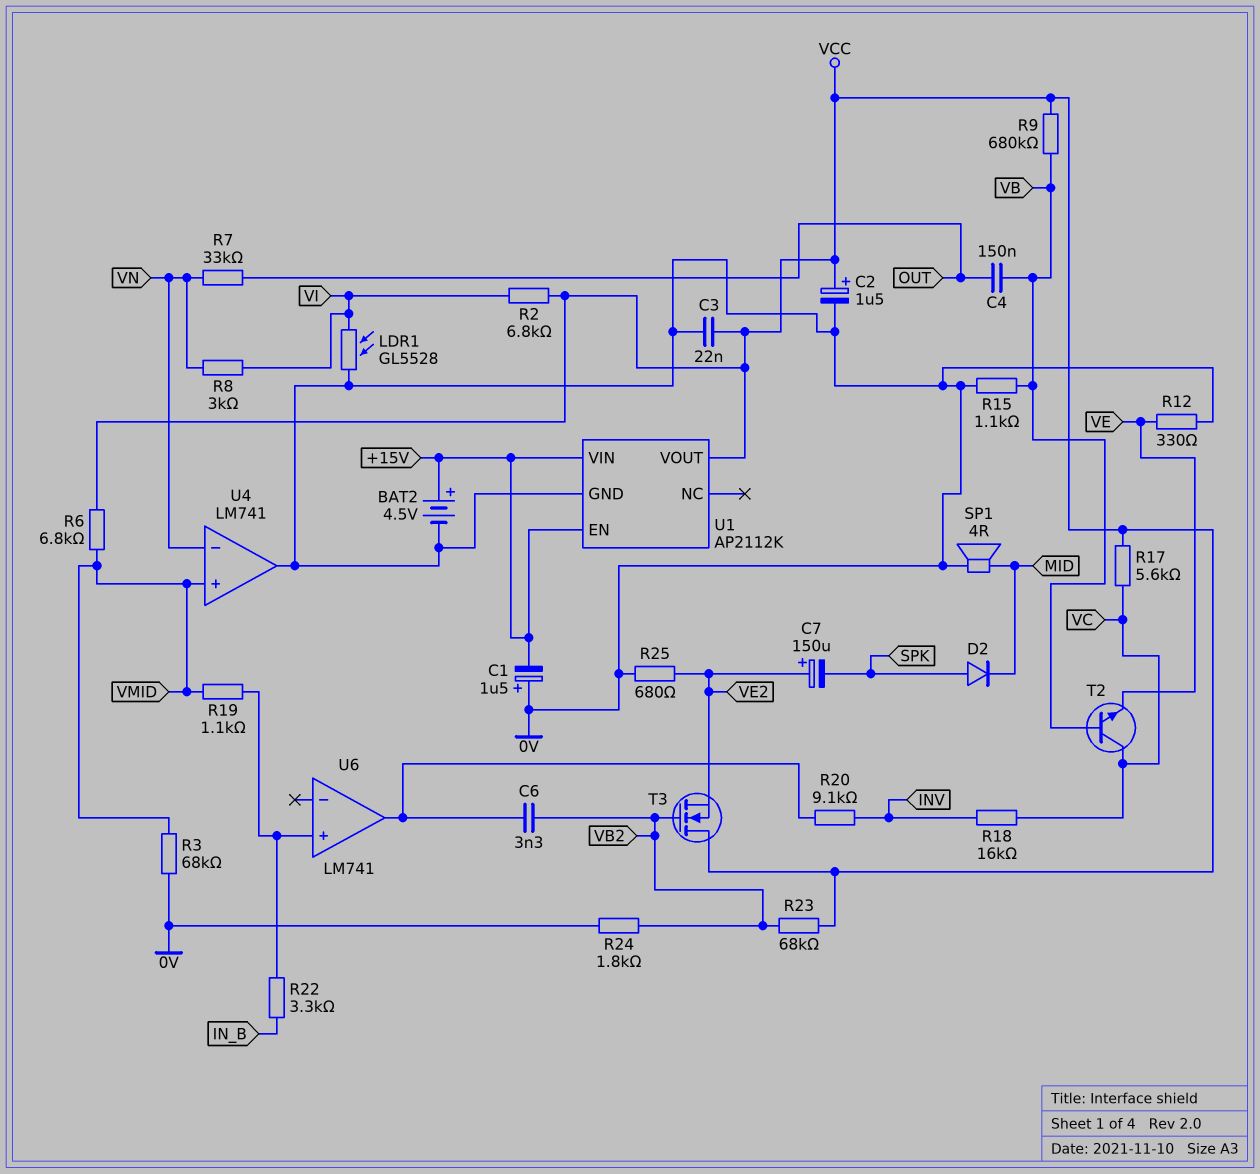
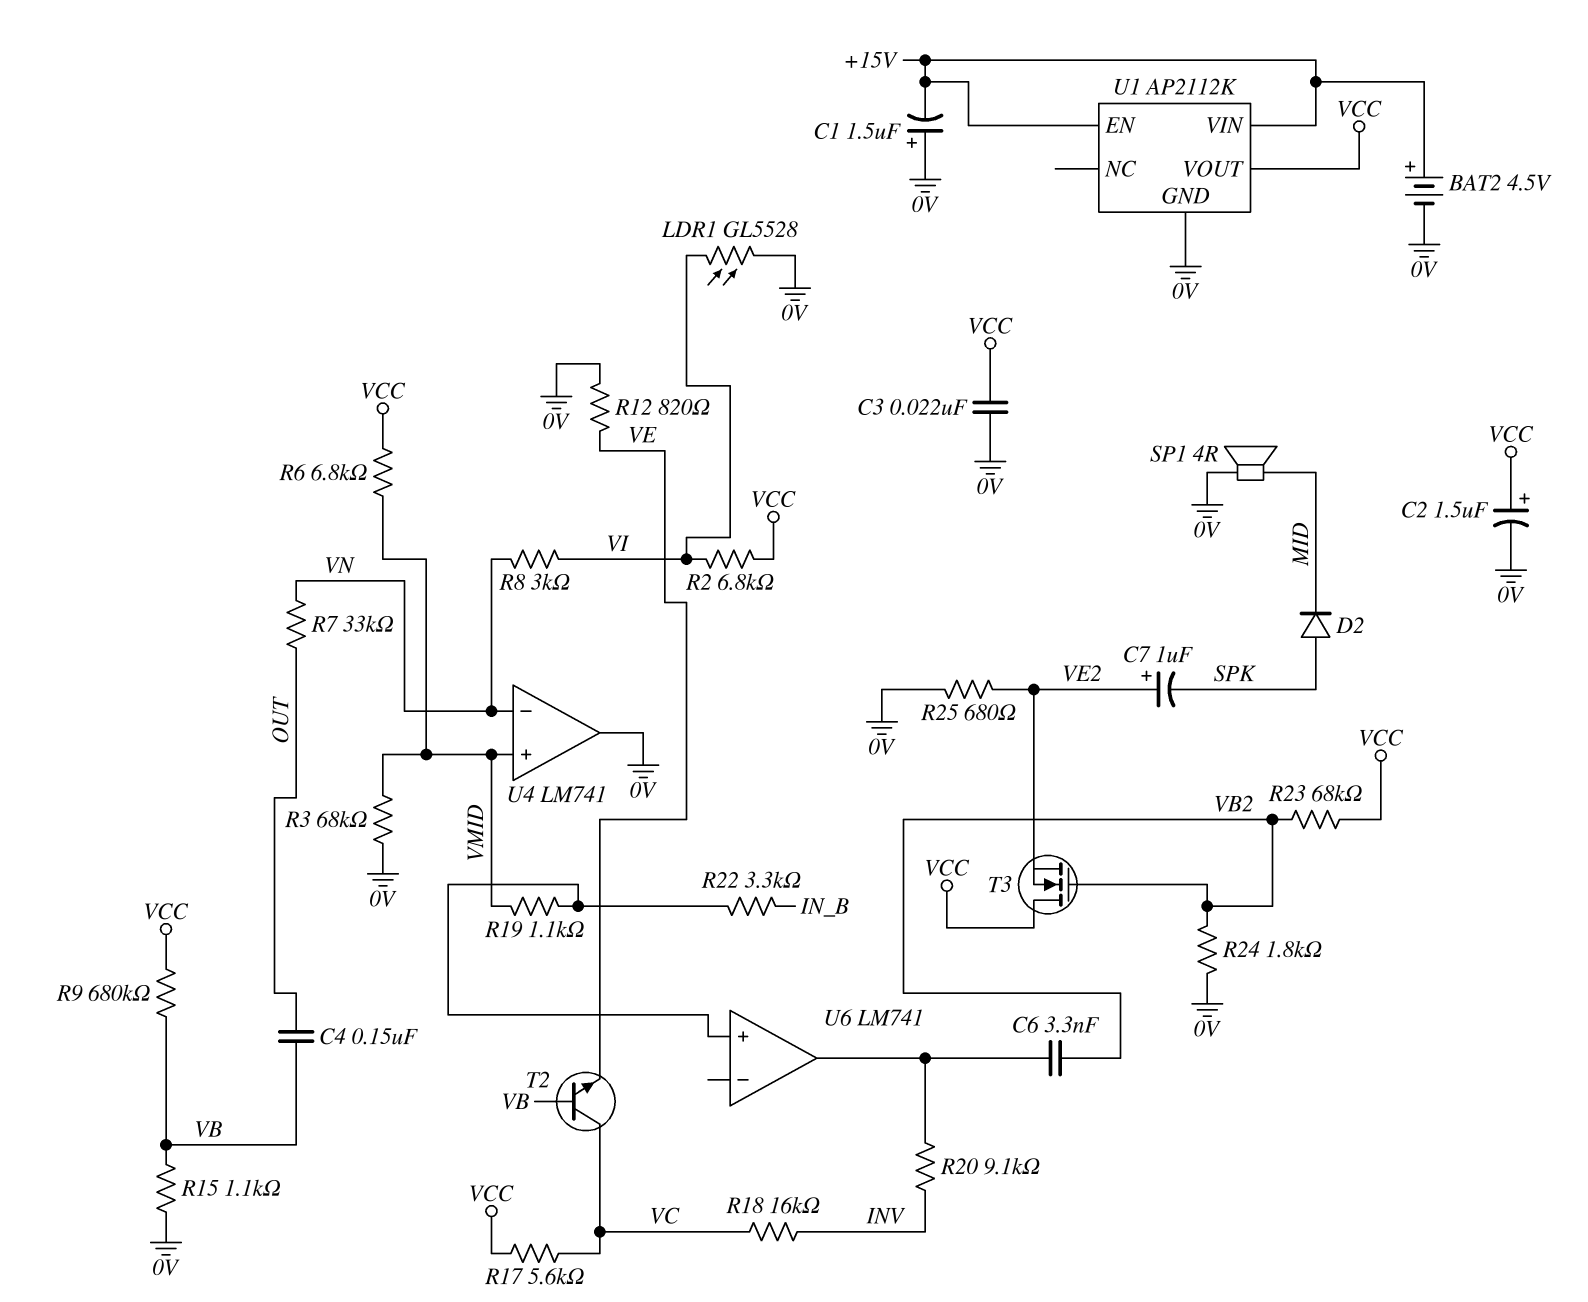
C7: 150uF (plus VE2, minus SPK) -> 1uF (plus VE2, minus SPK)
R12: 330 (0V, VE) -> 820 (0V, VE)

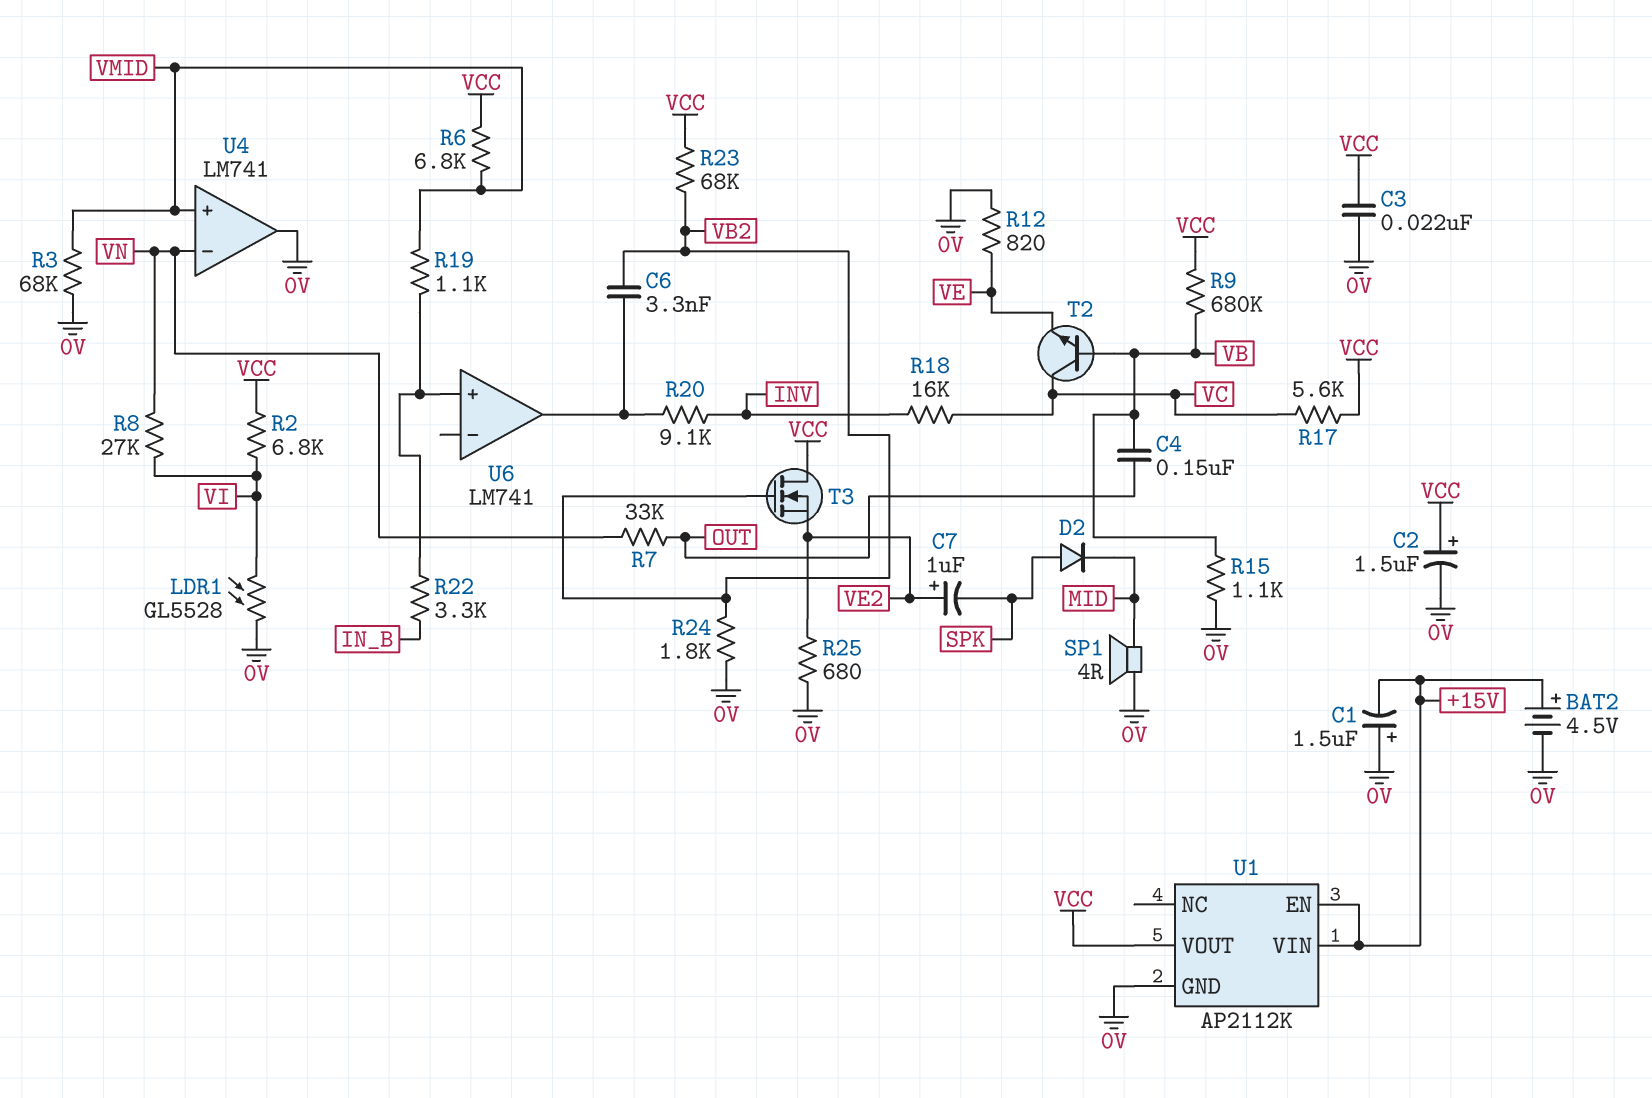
R8: 3k (VI, VN) -> 27k (VI, VN)

